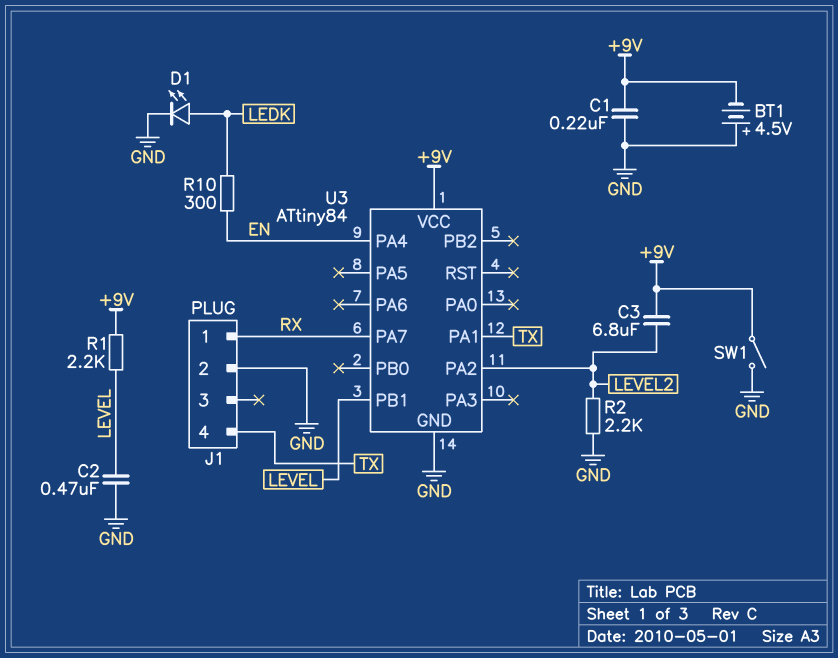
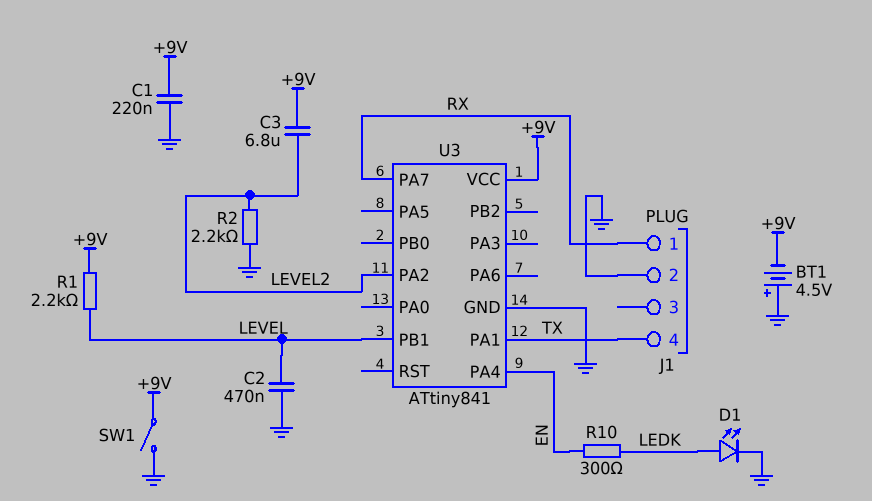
U3: ATtiny84 -> ATtiny841

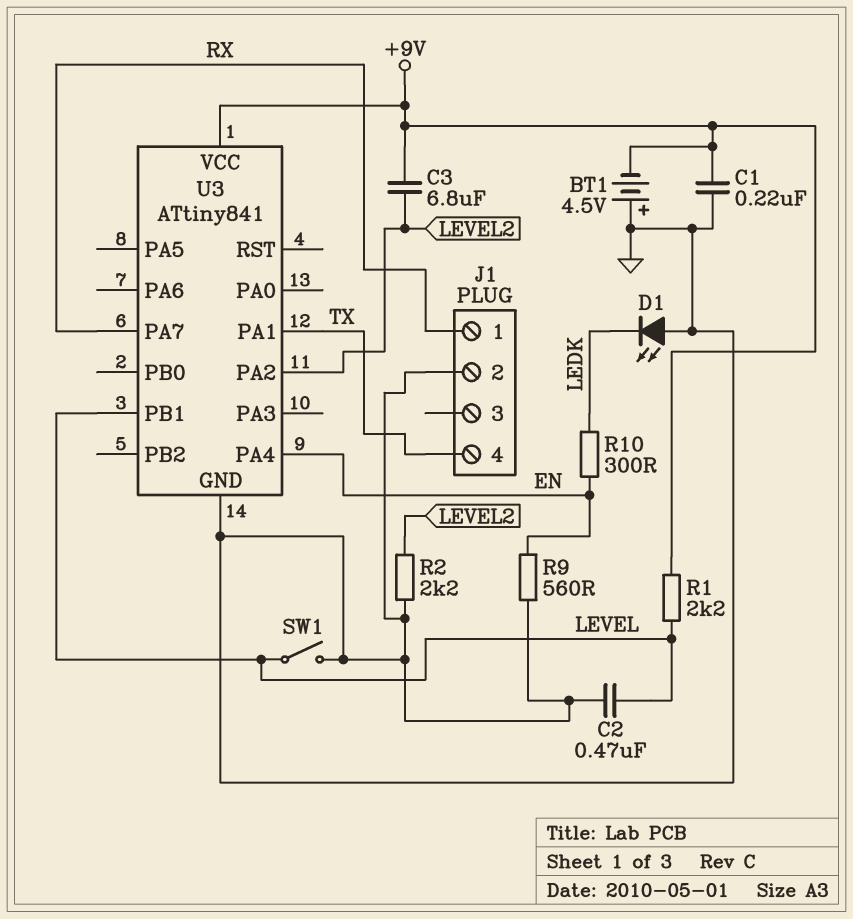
D1: LED (A LEDK, K GND) -> LED (A GND, K LEDK)
R9: none -> 560 (EN, GND)
SW1: switch (+9V, GND) -> switch (GND, LEVEL)

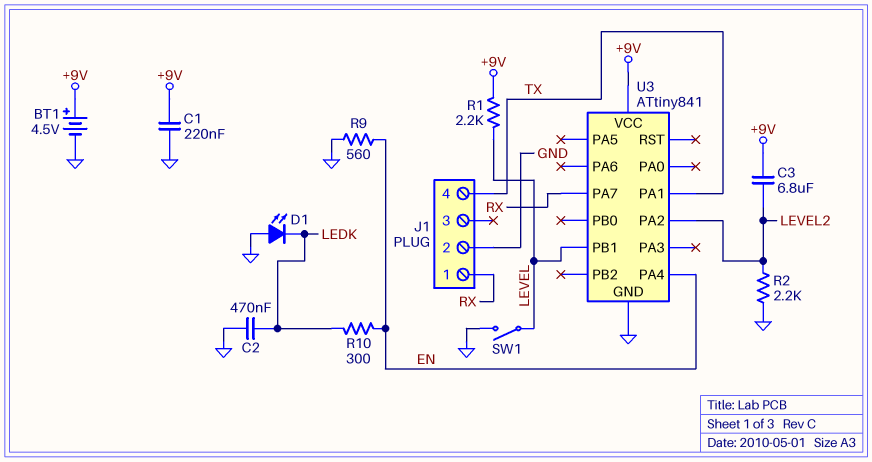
BT1: 4.5V (plus GND, minus +9V) -> 4.5V (plus +9V, minus GND)
C2: 470nF (GND, LEVEL) -> 470nF (GND, LEDK)

